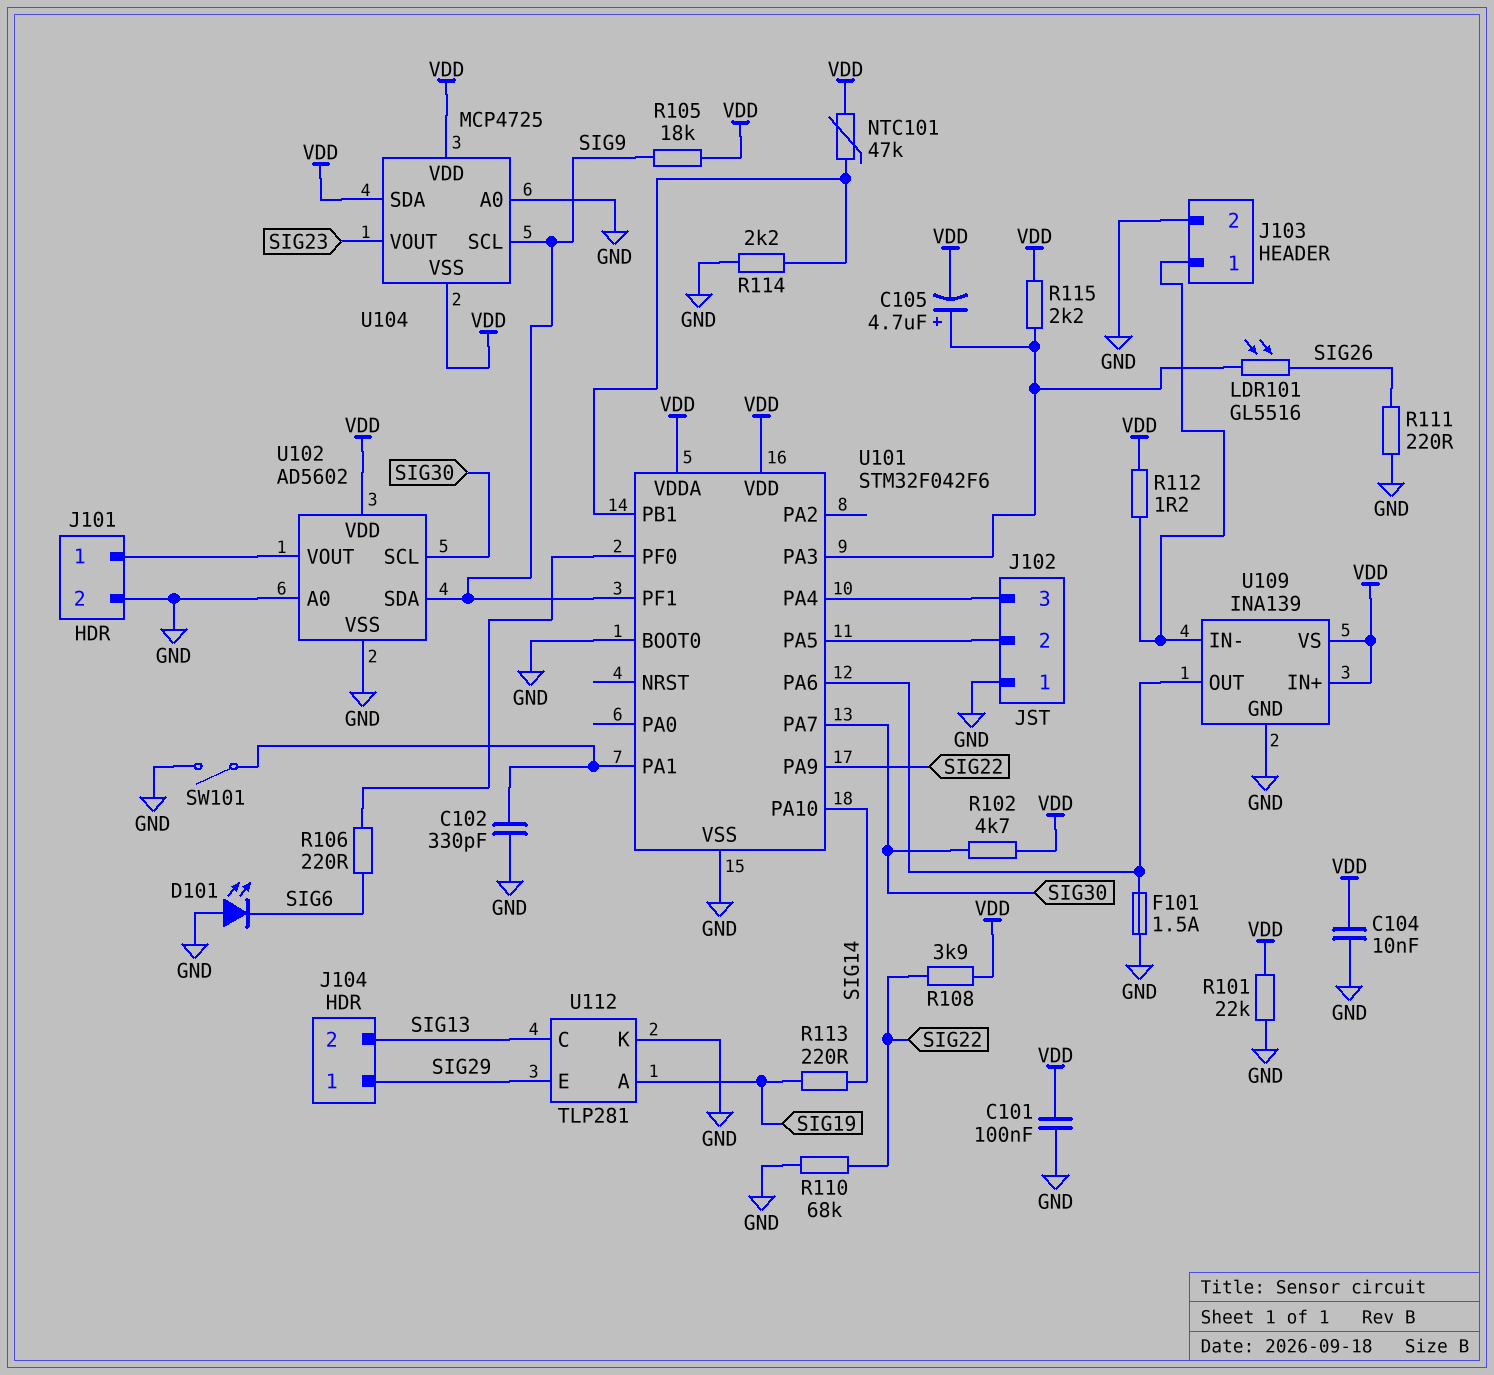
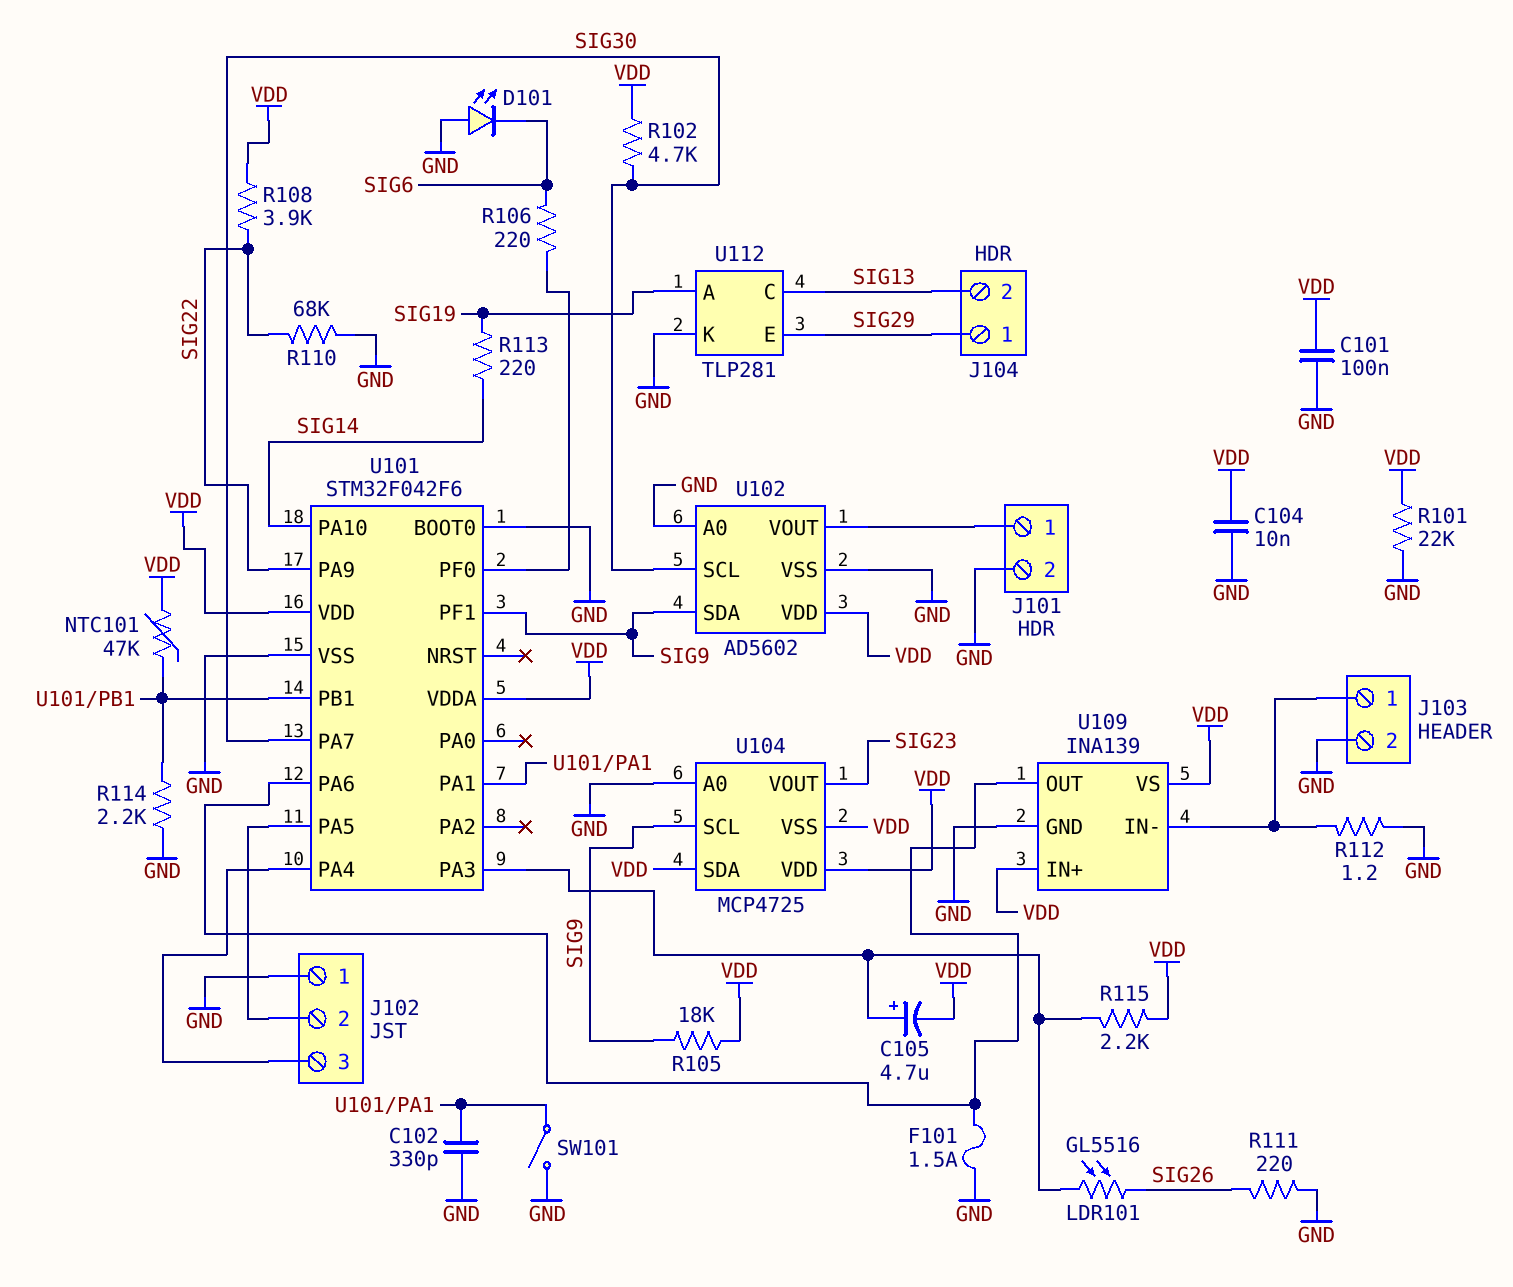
R112: 1.2 (J103/1, VDD) -> 1.2 (GND, J103/1)

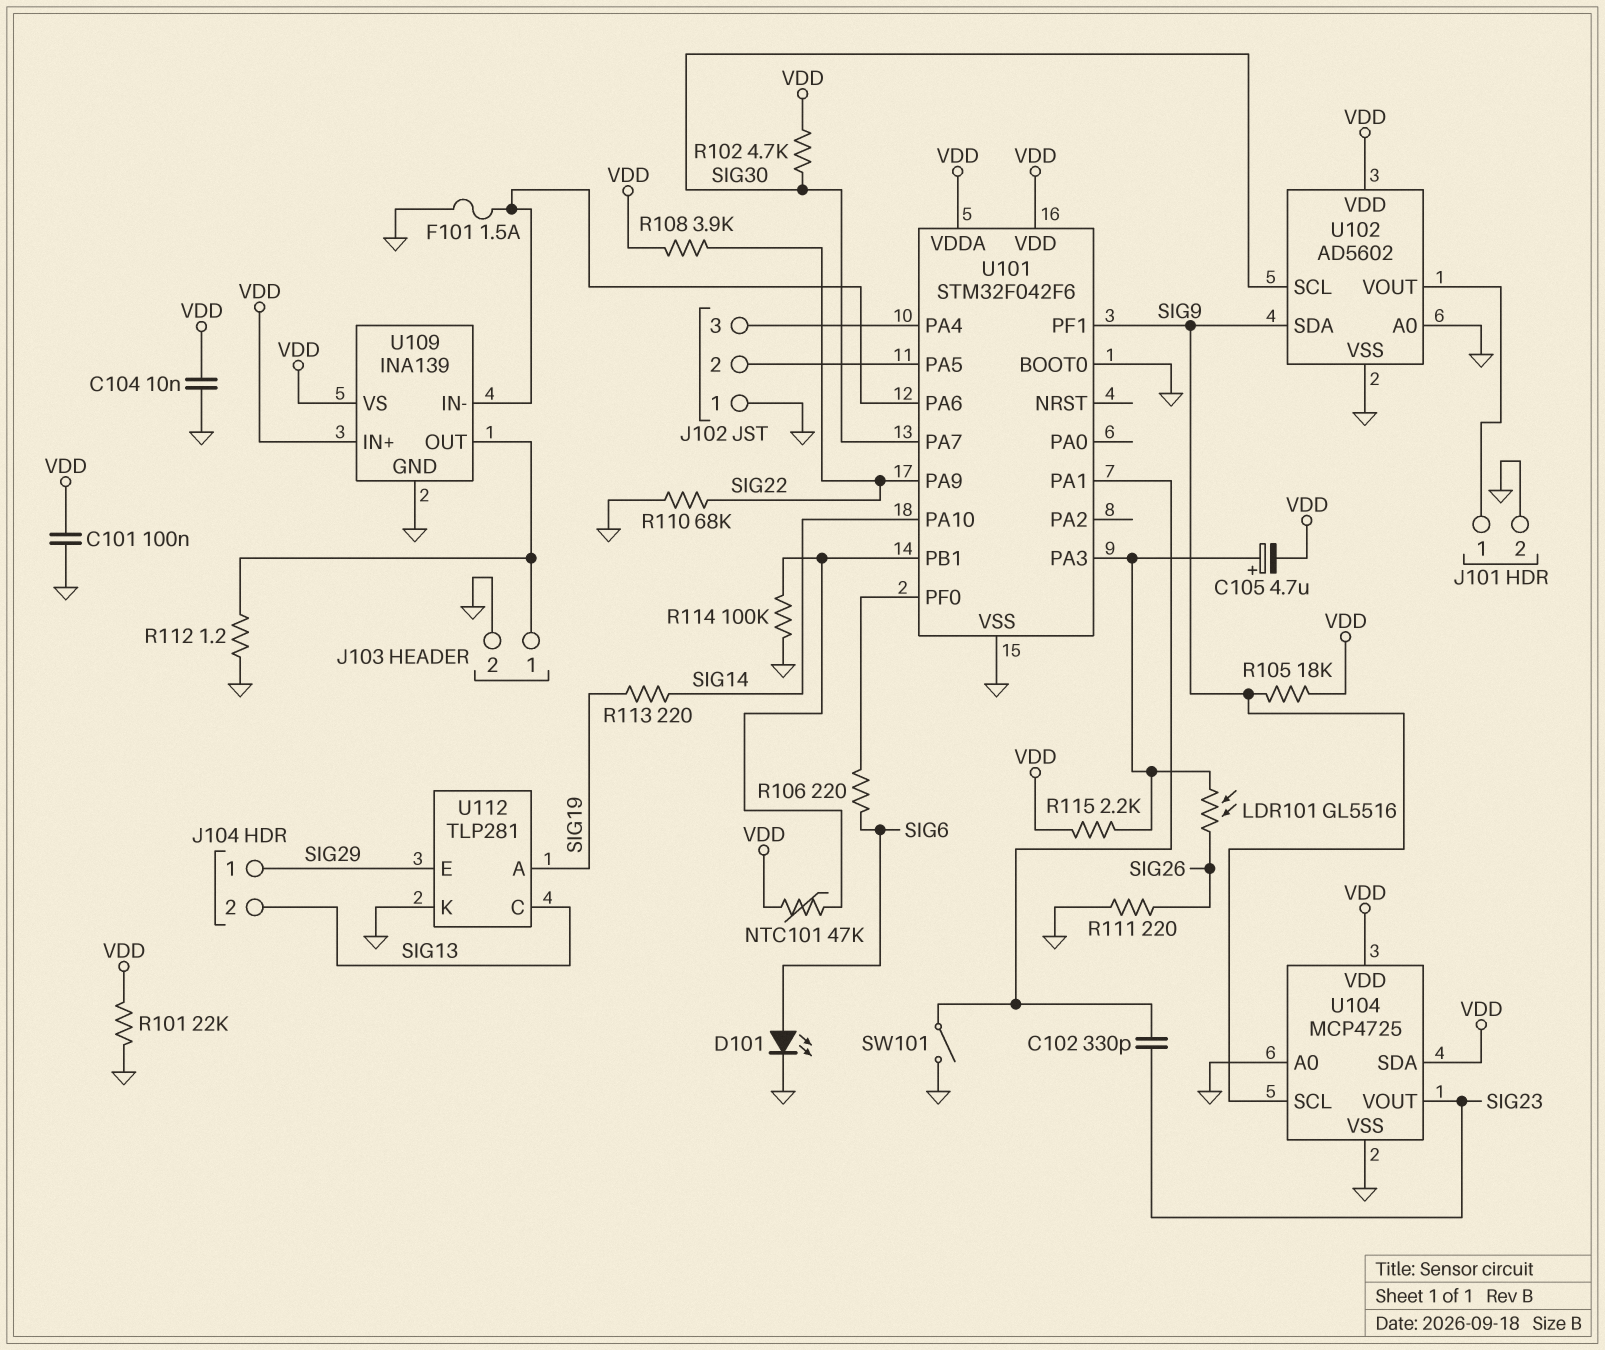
C102: 330pF (GND, U101/PA1) -> 330pF (SIG23, U101/PA1)
D101: LED (A GND, K SIG6) -> LED (A SIG6, K GND)
R114: 2.2k (GND, U101/PB1) -> 100k (GND, U101/PB1)
U104 pin VSS: VDD -> GND
U109 pin IN-: J103/1 -> U101/PA6
U109 pin OUT: U101/PA6 -> J103/1

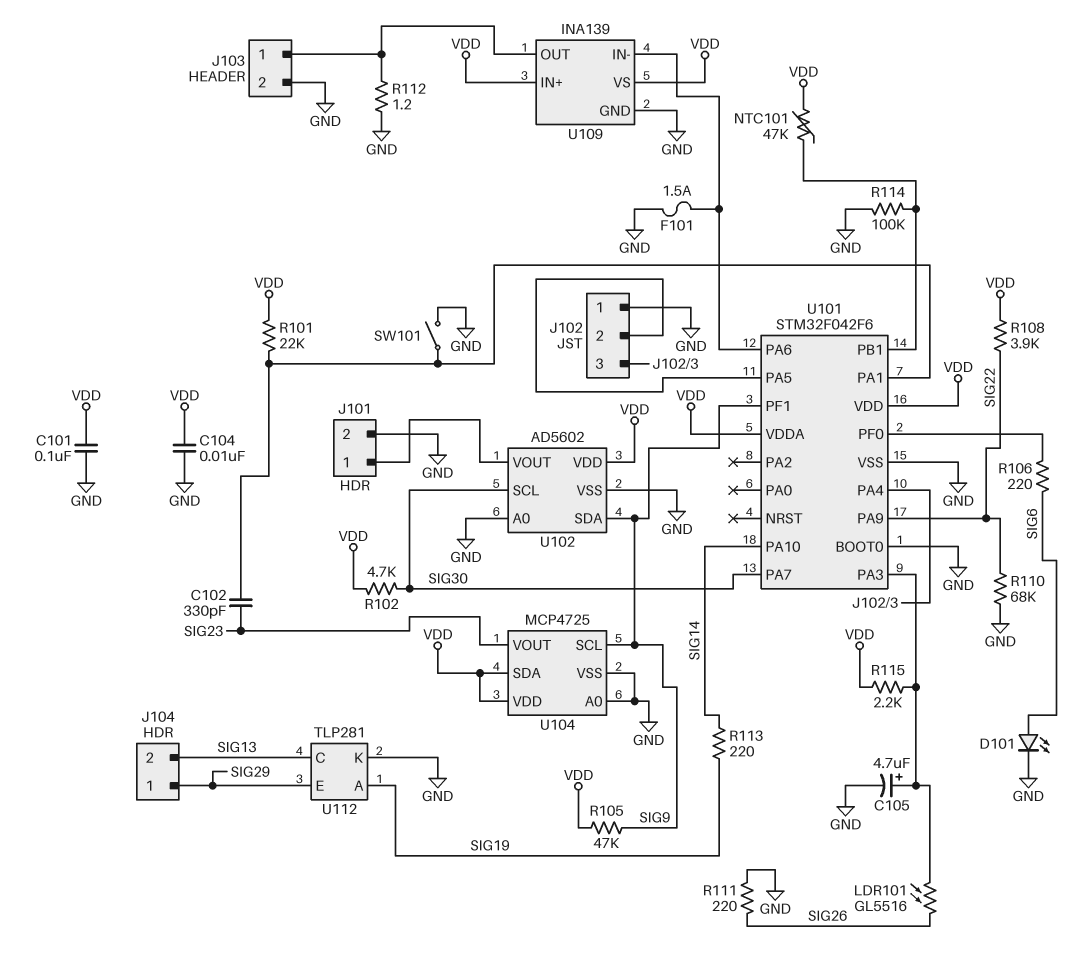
C105: 4.7uF (plus U101/PA3, minus VDD) -> 4.7uF (plus U101/PA3, minus GND)
R101: 22k (GND, VDD) -> 22k (U101/PA1, VDD)
R105: 18k (SIG9, VDD) -> 47k (SIG9, VDD)

